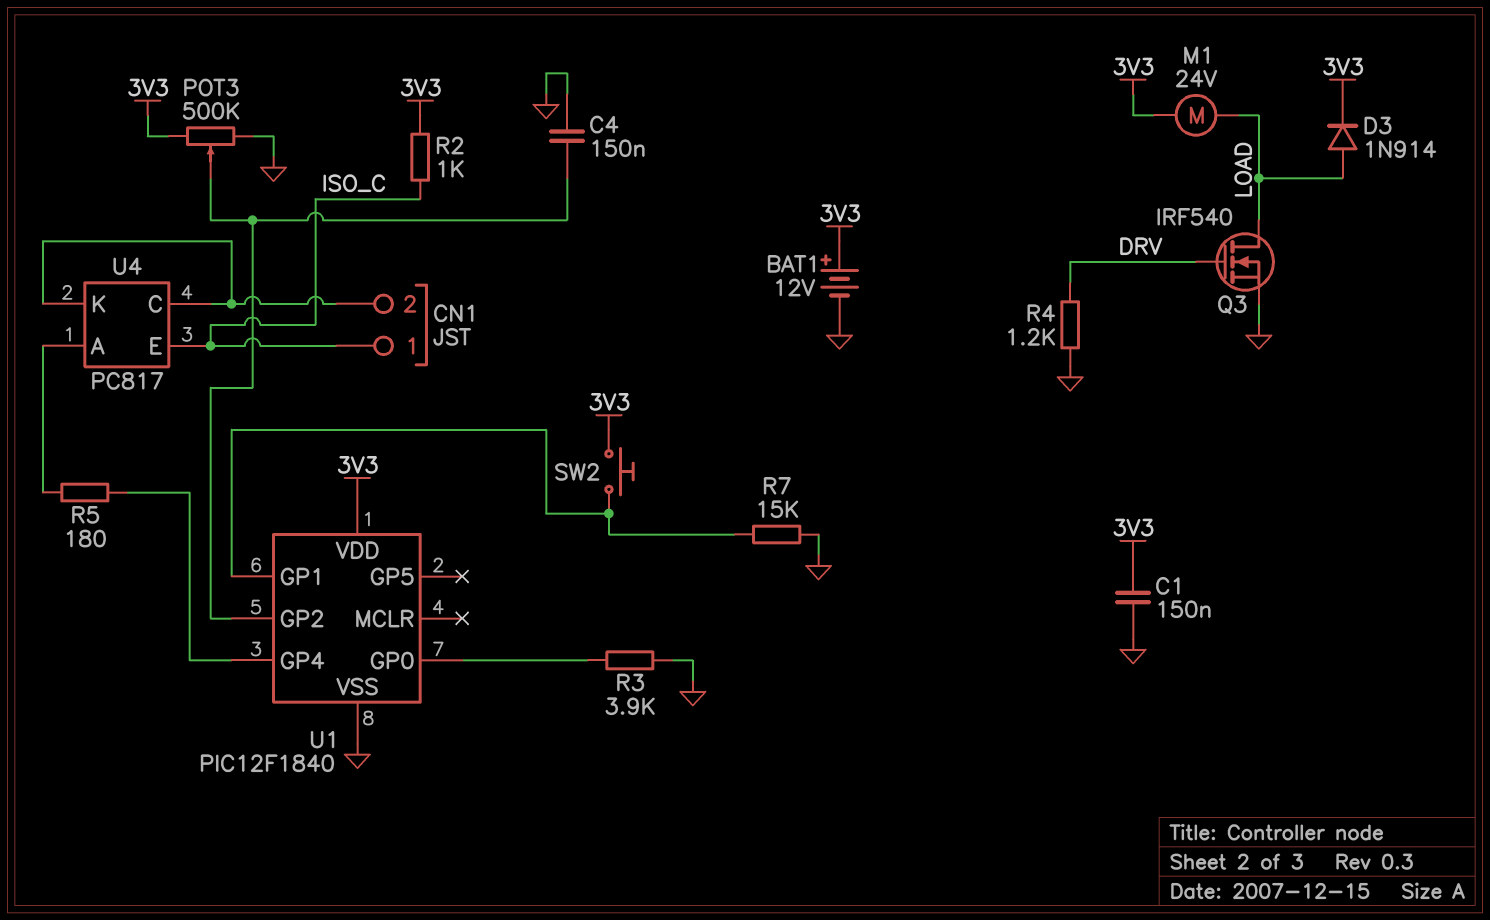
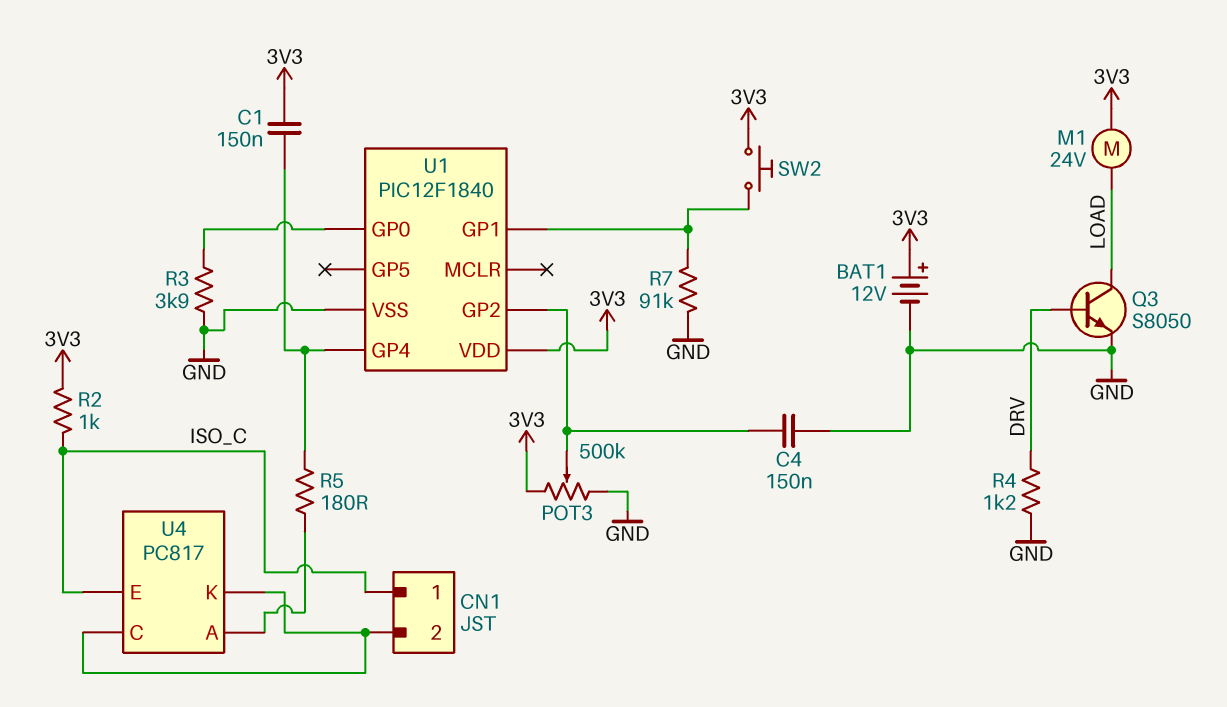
C1: 150nF (3V3, GND) -> 150nF (3V3, U1/GP4)
D3: diode 1N914 (A LOAD, K 3V3) -> none
Q3: NMOS IRF540 (G DRV, D LOAD, S GND) -> NPN S8050 (B DRV, C LOAD, E GND)
R7: 15k (GND, U1/GP1) -> 91k (GND, U1/GP1)

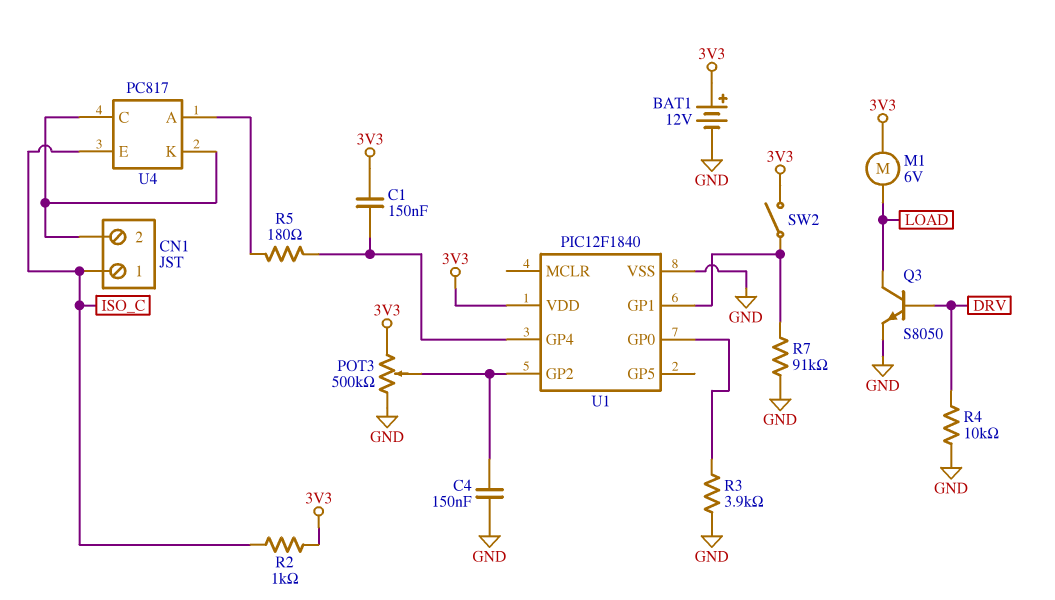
M1: motor 24V (3V3, LOAD) -> motor 6V (3V3, LOAD)
R4: 1.2k (DRV, GND) -> 10k (DRV, GND)
SW2: button (3V3, U1/GP1) -> switch (3V3, U1/GP1)

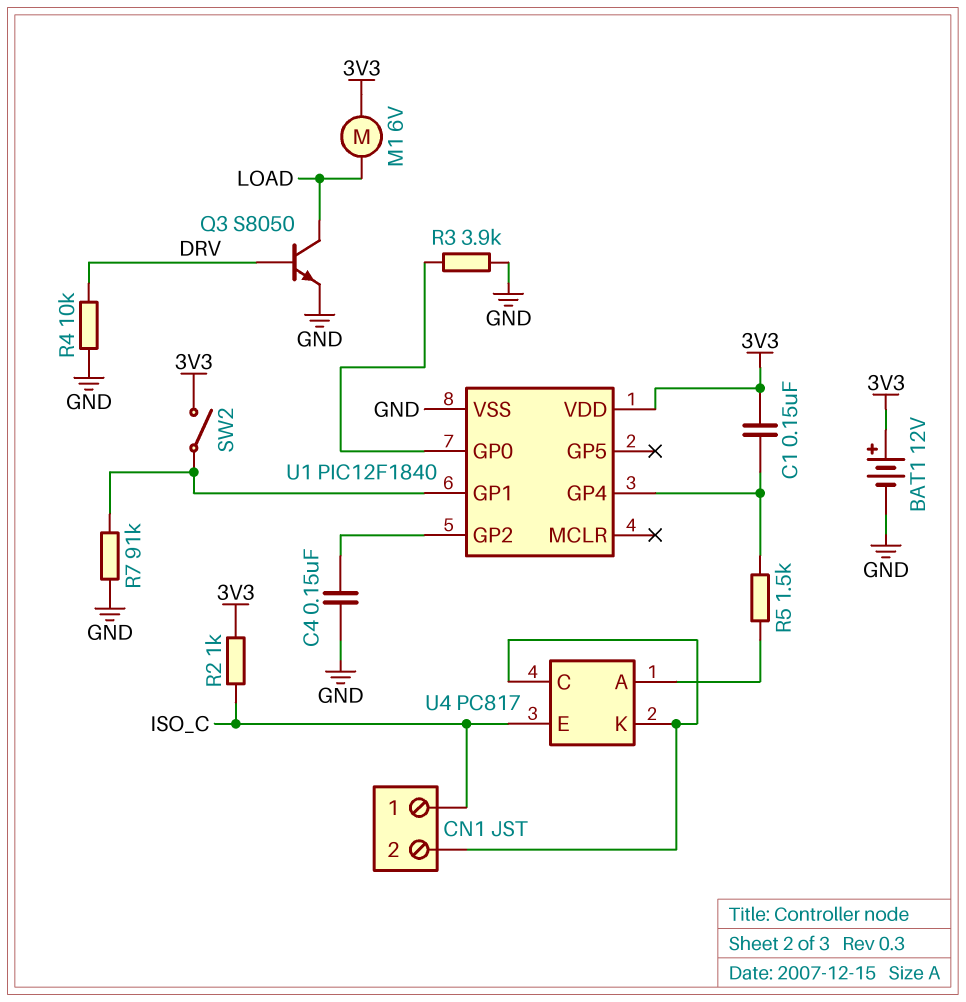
POT3: 500k (3V3, GND, wiper U1/GP2) -> none
R5: 180 (U1/GP4, U4/A) -> 1.5k (U1/GP4, U4/A)

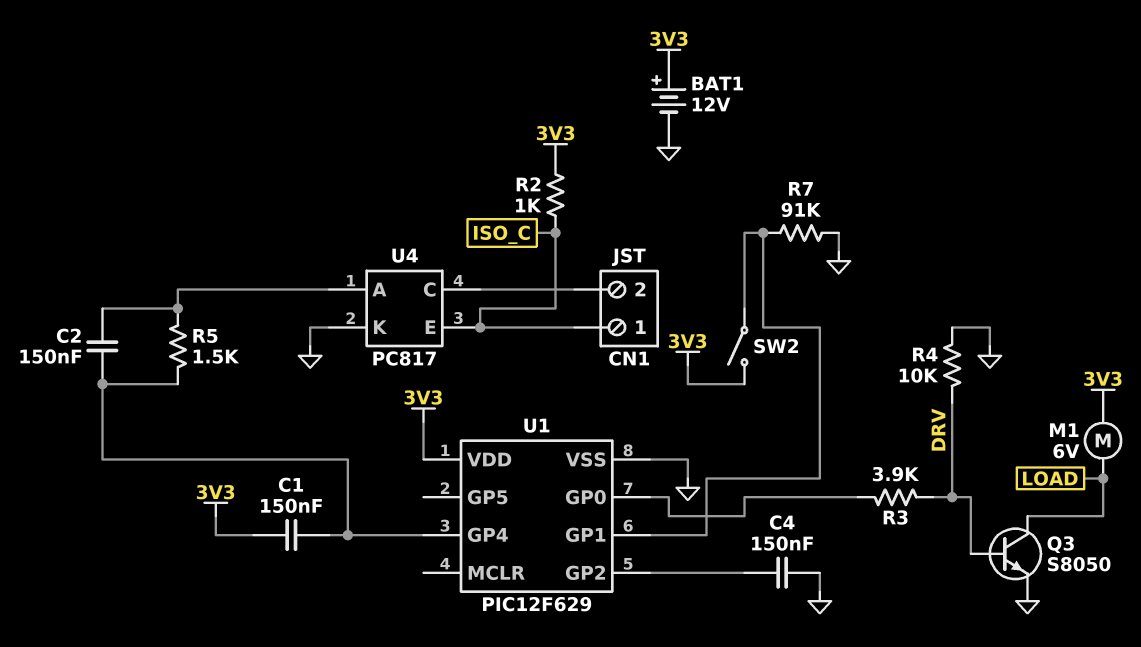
C2: none -> 150nF (U1/GP4, U4/A)
R3: 3.9k (GND, U1/GP0) -> 3.9k (DRV, U1/GP0)
U1: PIC12F1840 -> PIC12F629
U4 pin K: CN1/2 -> GND

